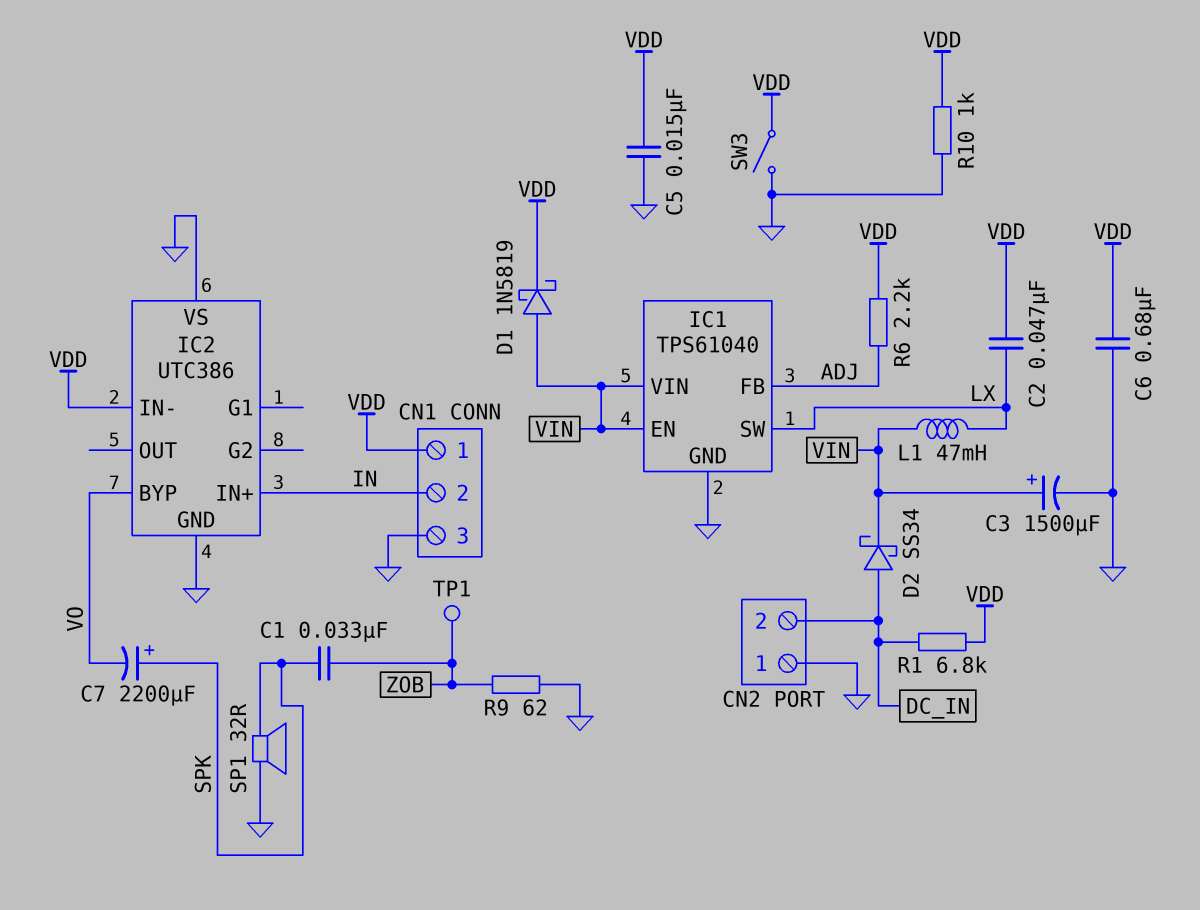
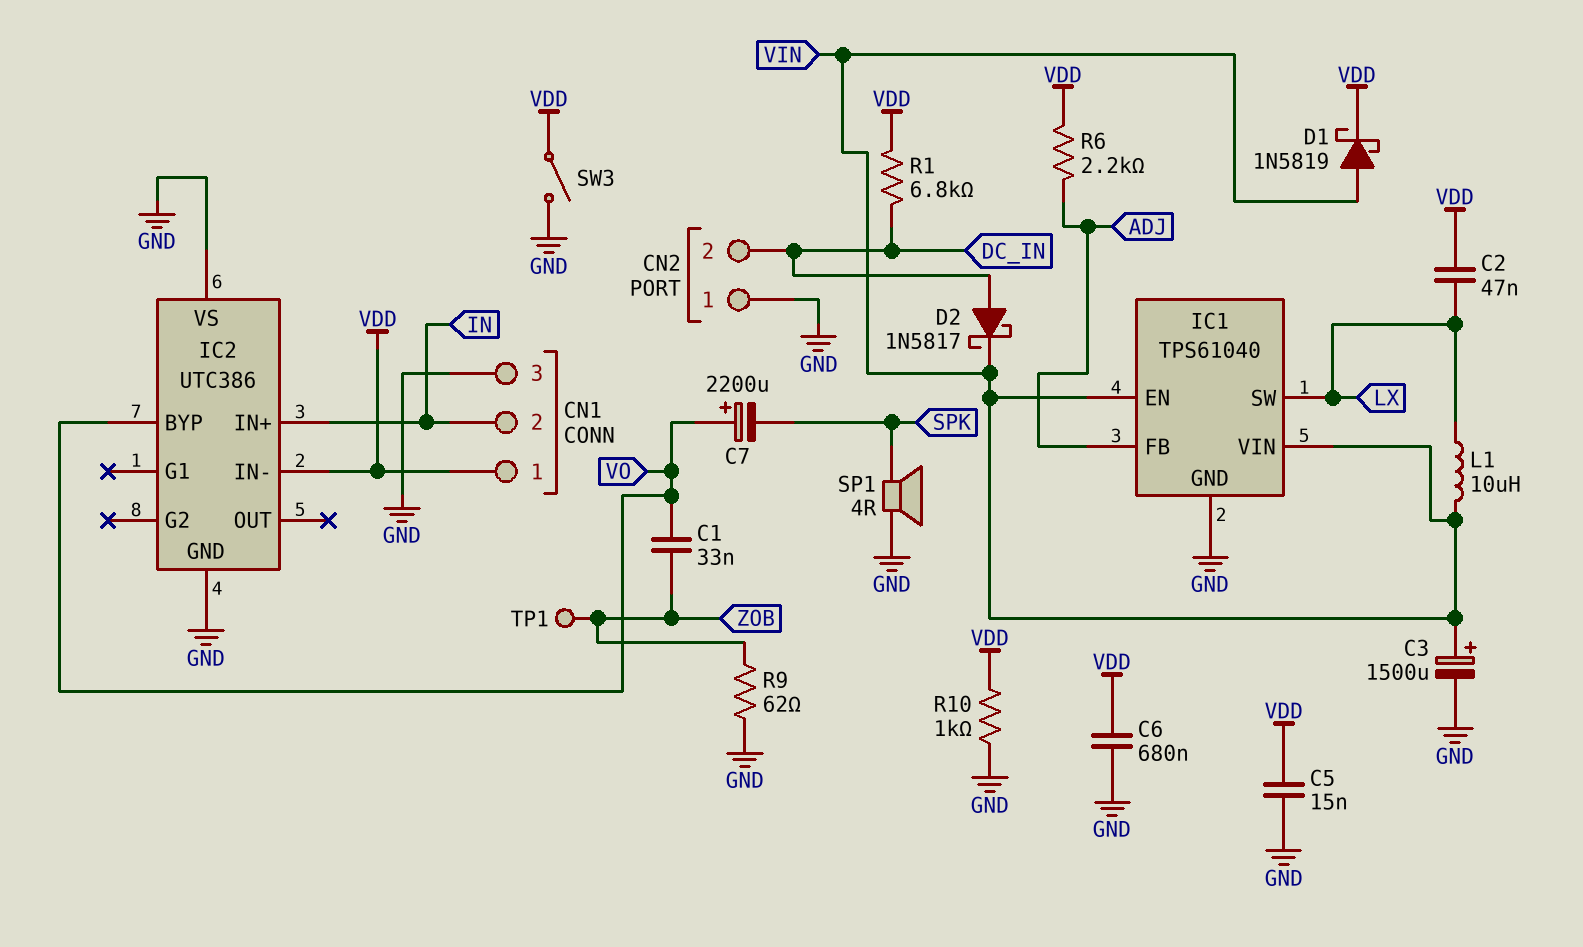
C1: 33nF (SPK, ZOB) -> 33nF (VO, ZOB)
C7: 2200uF (plus SPK, minus VO) -> 2200uF (plus VO, minus SPK)
D2: schottky SS34 (A DC_IN, K VIN) -> schottky 1N5817 (A DC_IN, K VIN)
L1: 47mH (LX, VIN) -> 10uH (LX, VIN)
SP1: speaker 32R (GND, SPK) -> speaker 4R (GND, SPK)

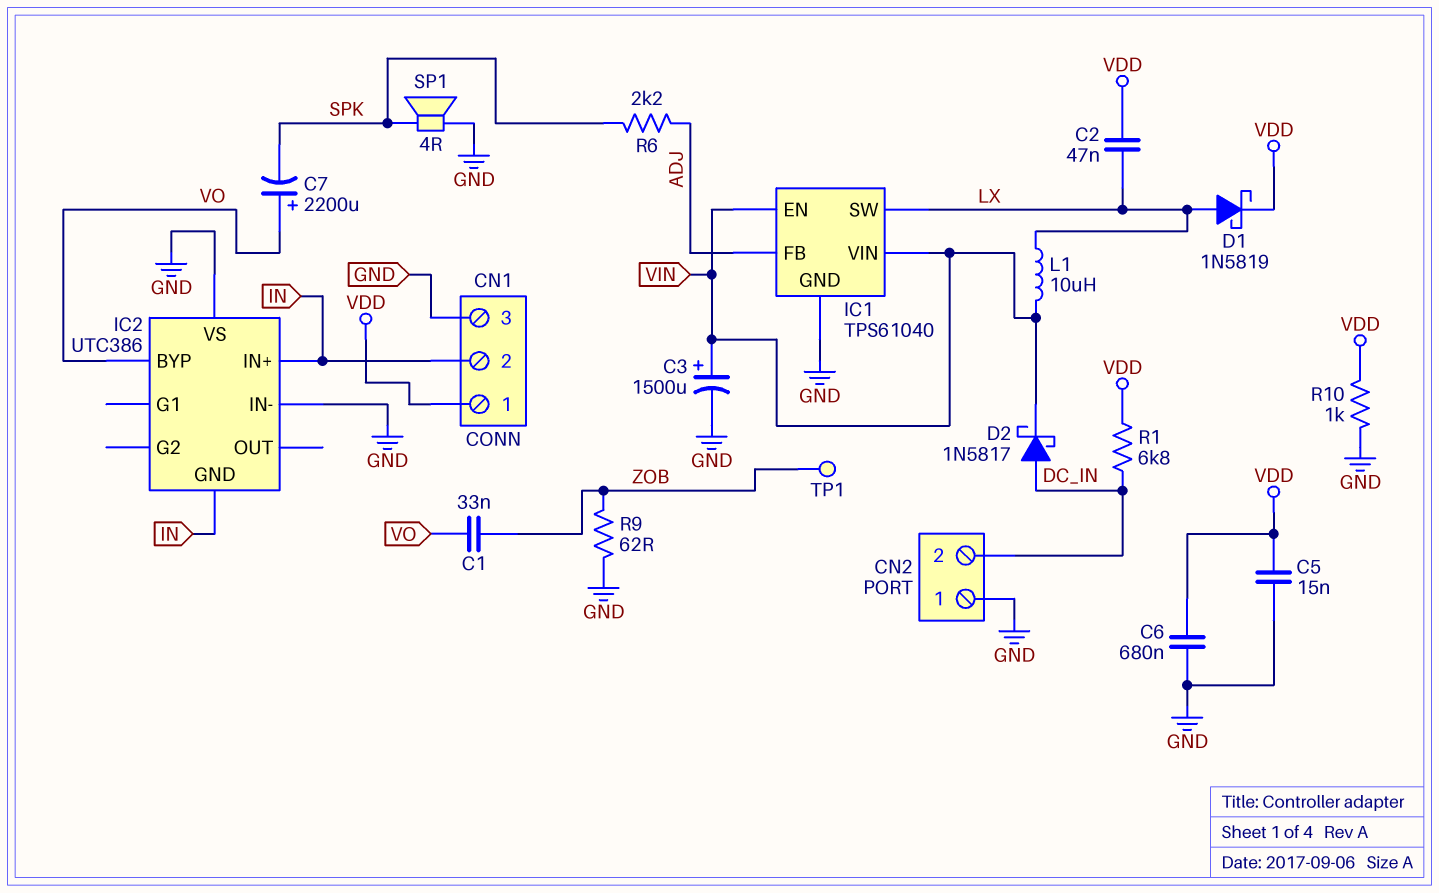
D1: schottky 1N5819 (A VIN, K VDD) -> schottky 1N5819 (A LX, K VDD)
IC2 pin GND: GND -> IN
IC2 pin IN-: VDD -> GND
R6: 2.2k (ADJ, VDD) -> 2.2k (ADJ, SPK)
SW3: switch (GND, VDD) -> none

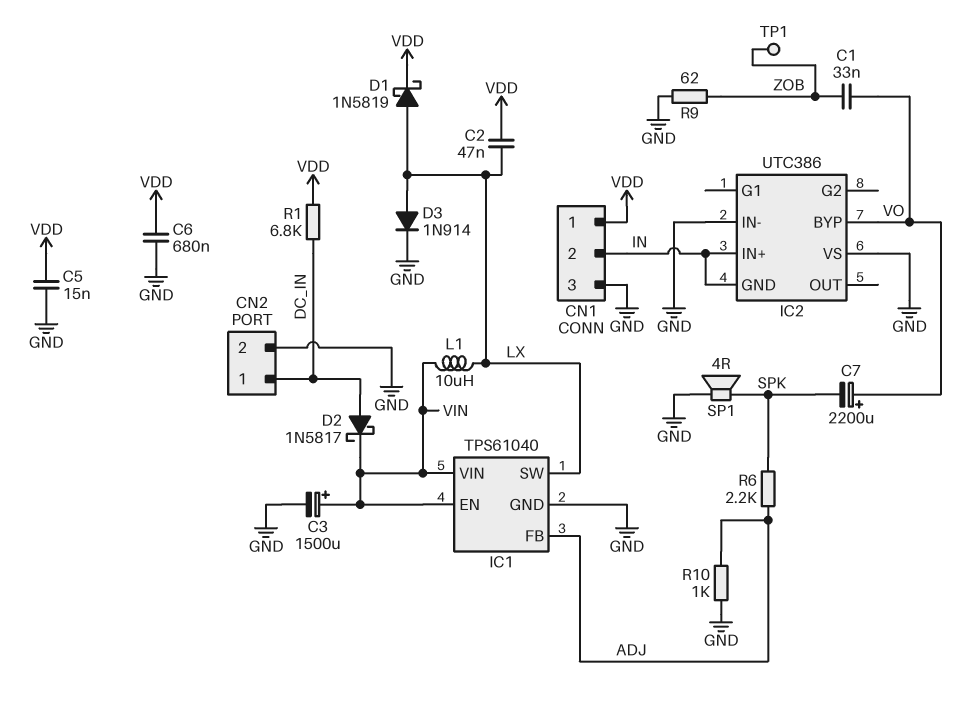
CN2 pin 1: GND -> DC_IN
CN2 pin 2: DC_IN -> GND
D3: none -> diode 1N914 (A LX, K GND)
R10: 1k (GND, VDD) -> 1k (ADJ, GND)

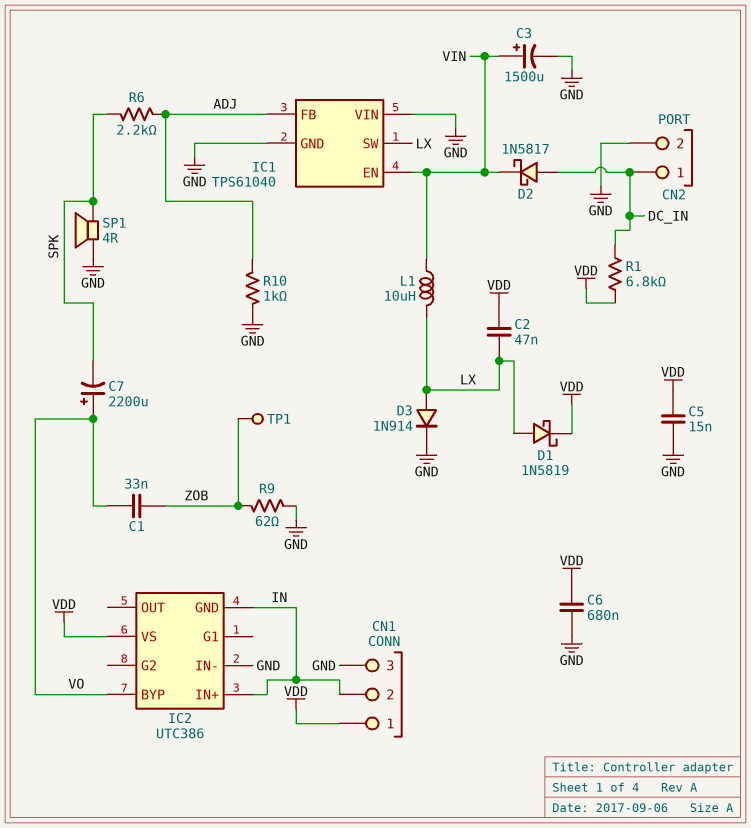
IC1 pin VIN: VIN -> GND
IC2 pin VS: GND -> VDD

